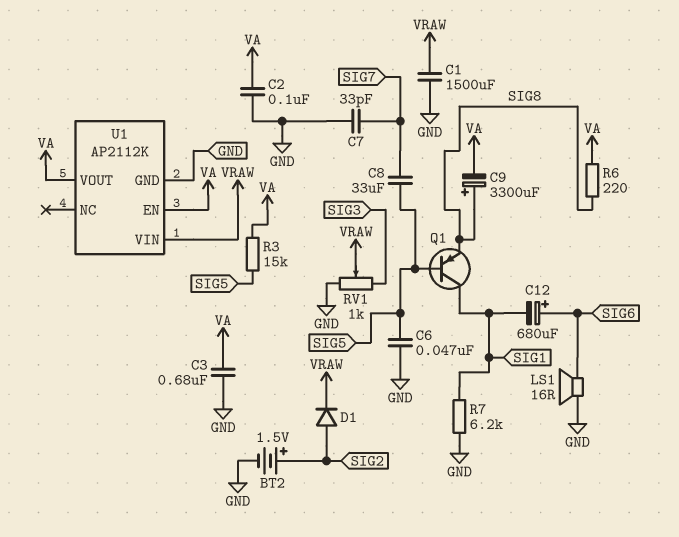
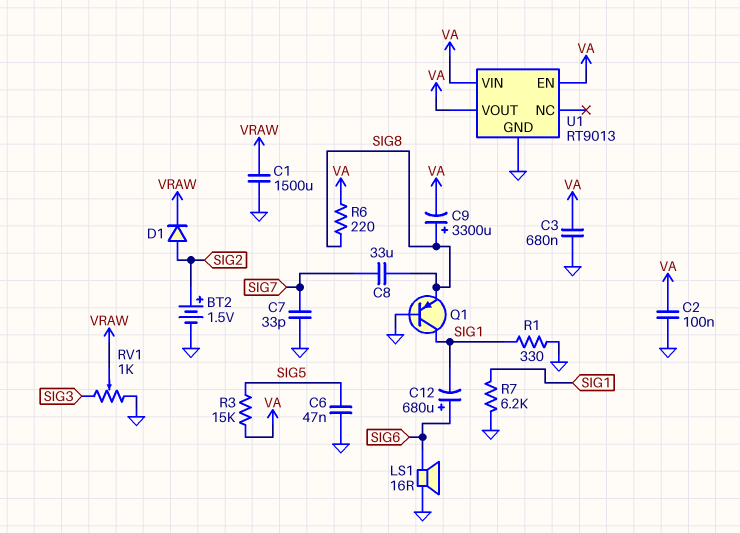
C8: 33uF (SIG5, SIG7) -> 33uF (SIG7, SIG8)
Q1: PNP (B SIG5, C SIG1, E SIG8) -> PNP (B GND, C SIG1, E SIG8)
R1: none -> 330 (GND, SIG1)
U1: AP2112K -> RT9013
U1 pin VIN: VRAW -> VA

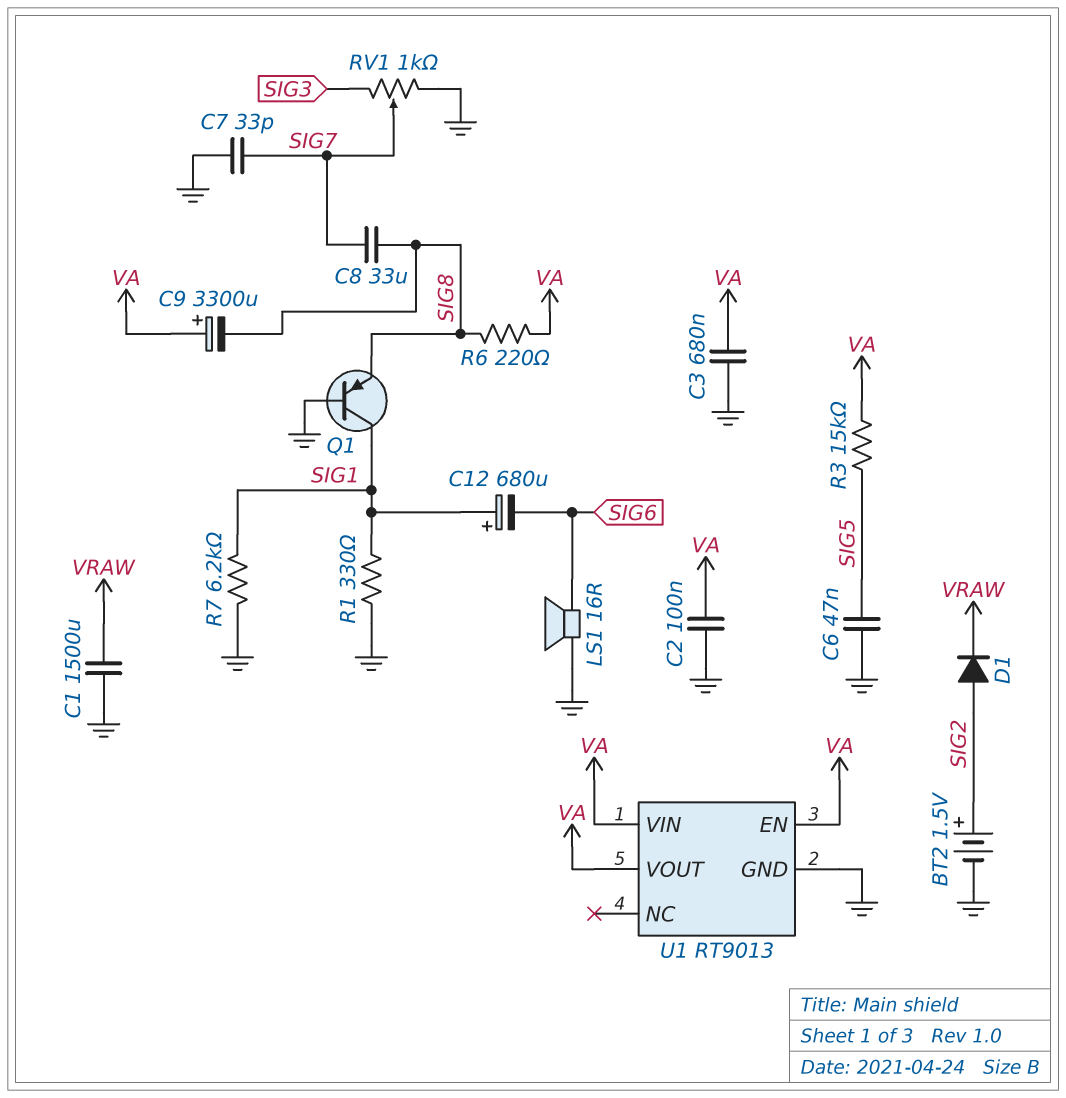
C9: 3300uF (plus SIG8, minus VA) -> 3300uF (plus VA, minus SIG8)
C12: 680uF (plus SIG6, minus SIG1) -> 680uF (plus SIG1, minus SIG6)
RV1: 1k (GND, SIG3, wiper VRAW) -> 1k (GND, SIG3, wiper SIG7)

